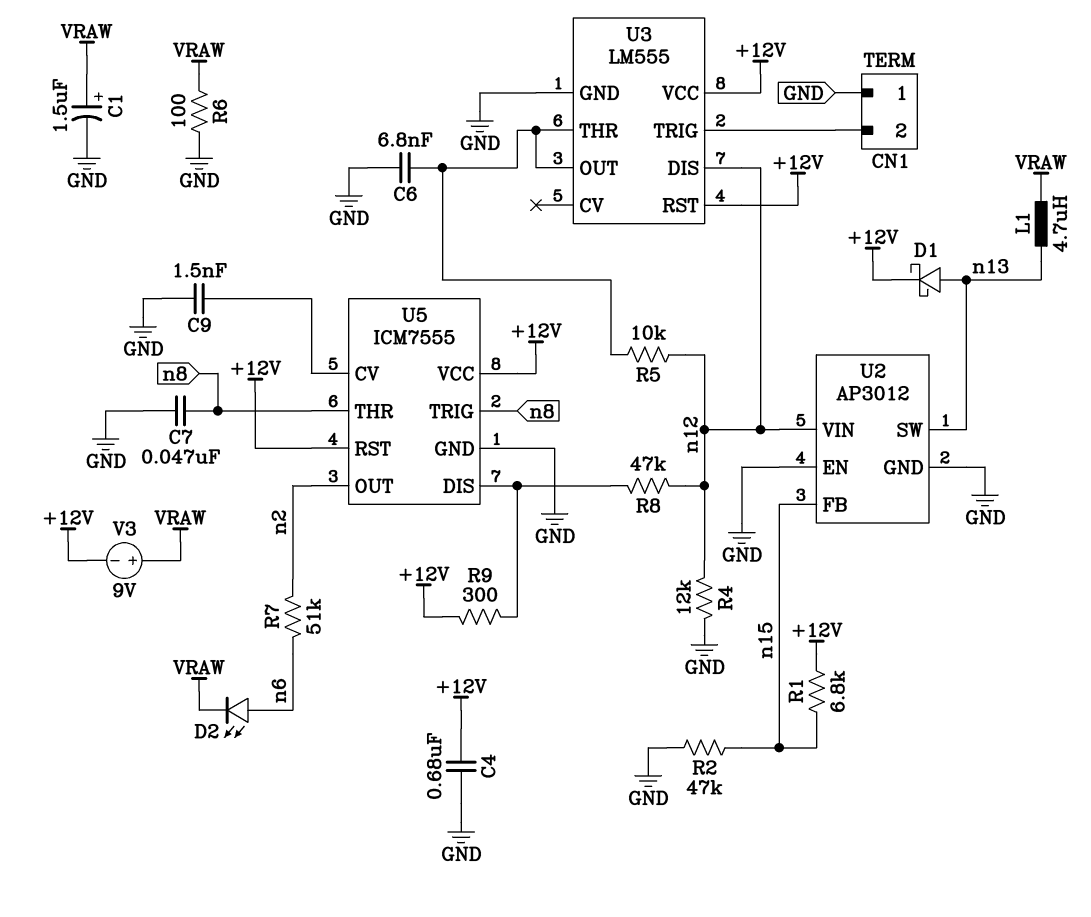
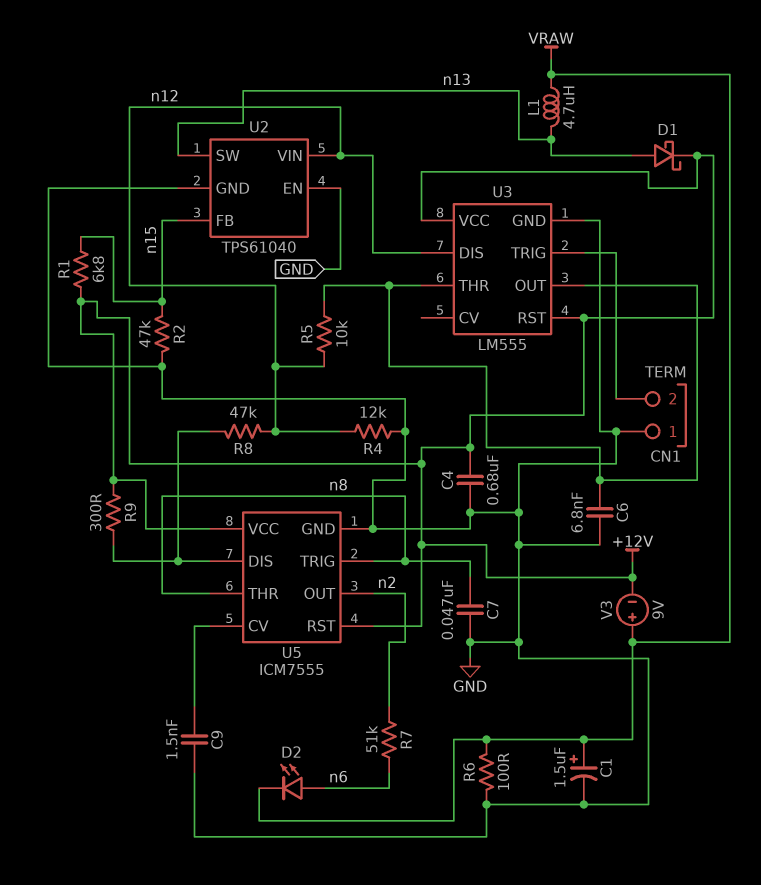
U2: AP3012 -> TPS61040

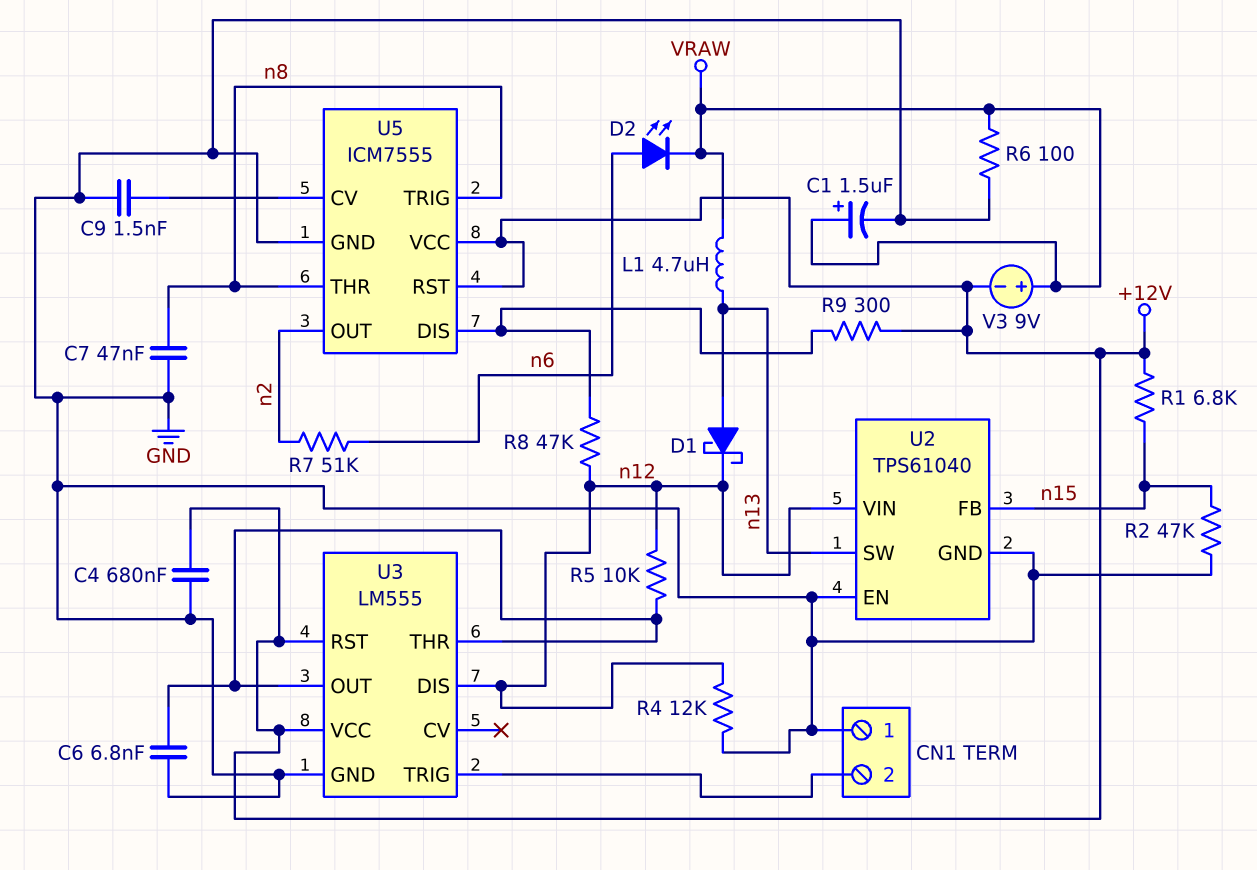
D1: schottky (A n13, K +12V) -> schottky (A n13, K n12)

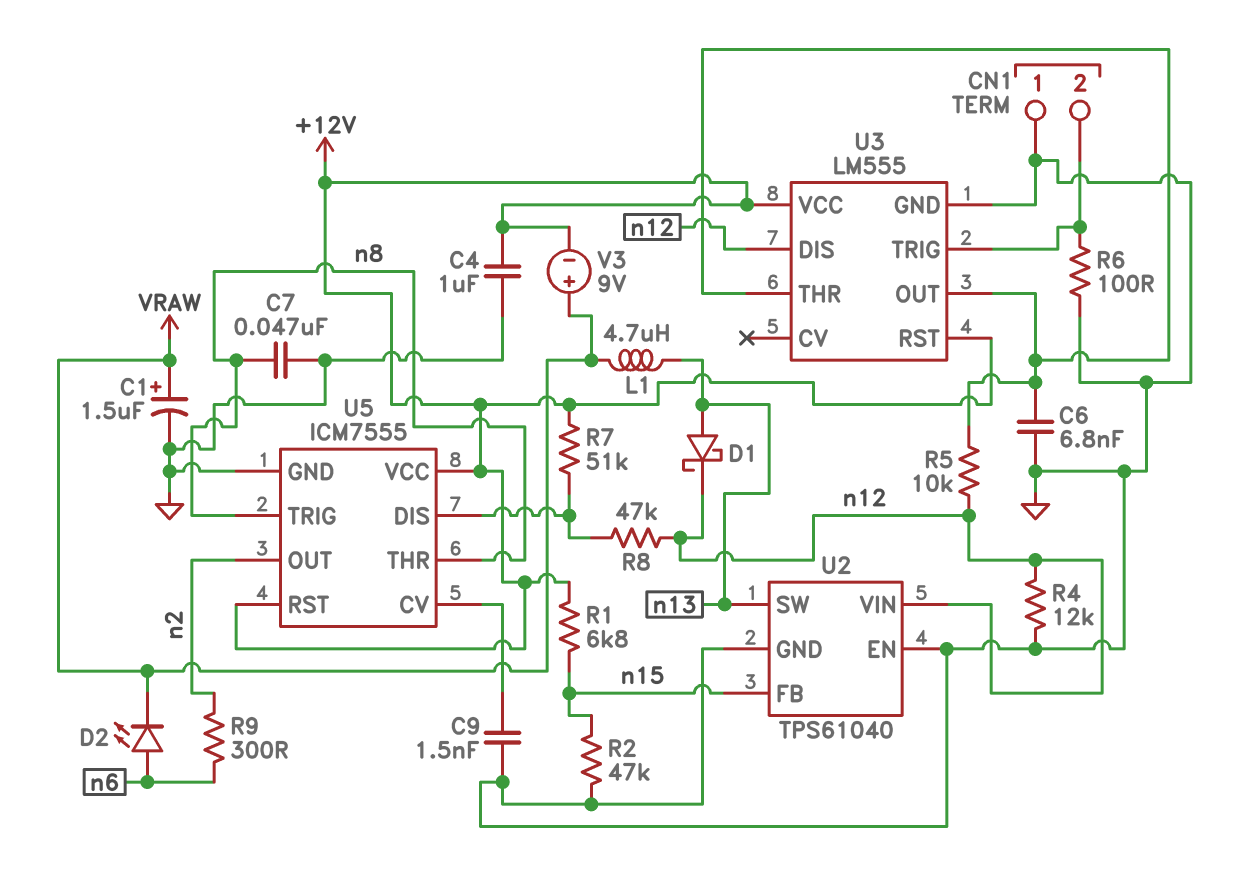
C4: 680nF (+12V, GND) -> 1uF (+12V, GND)
R6: 100 (GND, VRAW) -> 100 (CN1/2, GND)
R7: 51k (n2, n6) -> 51k (+12V, U5/DIS)
R9: 300 (+12V, U5/DIS) -> 300 (n2, n6)

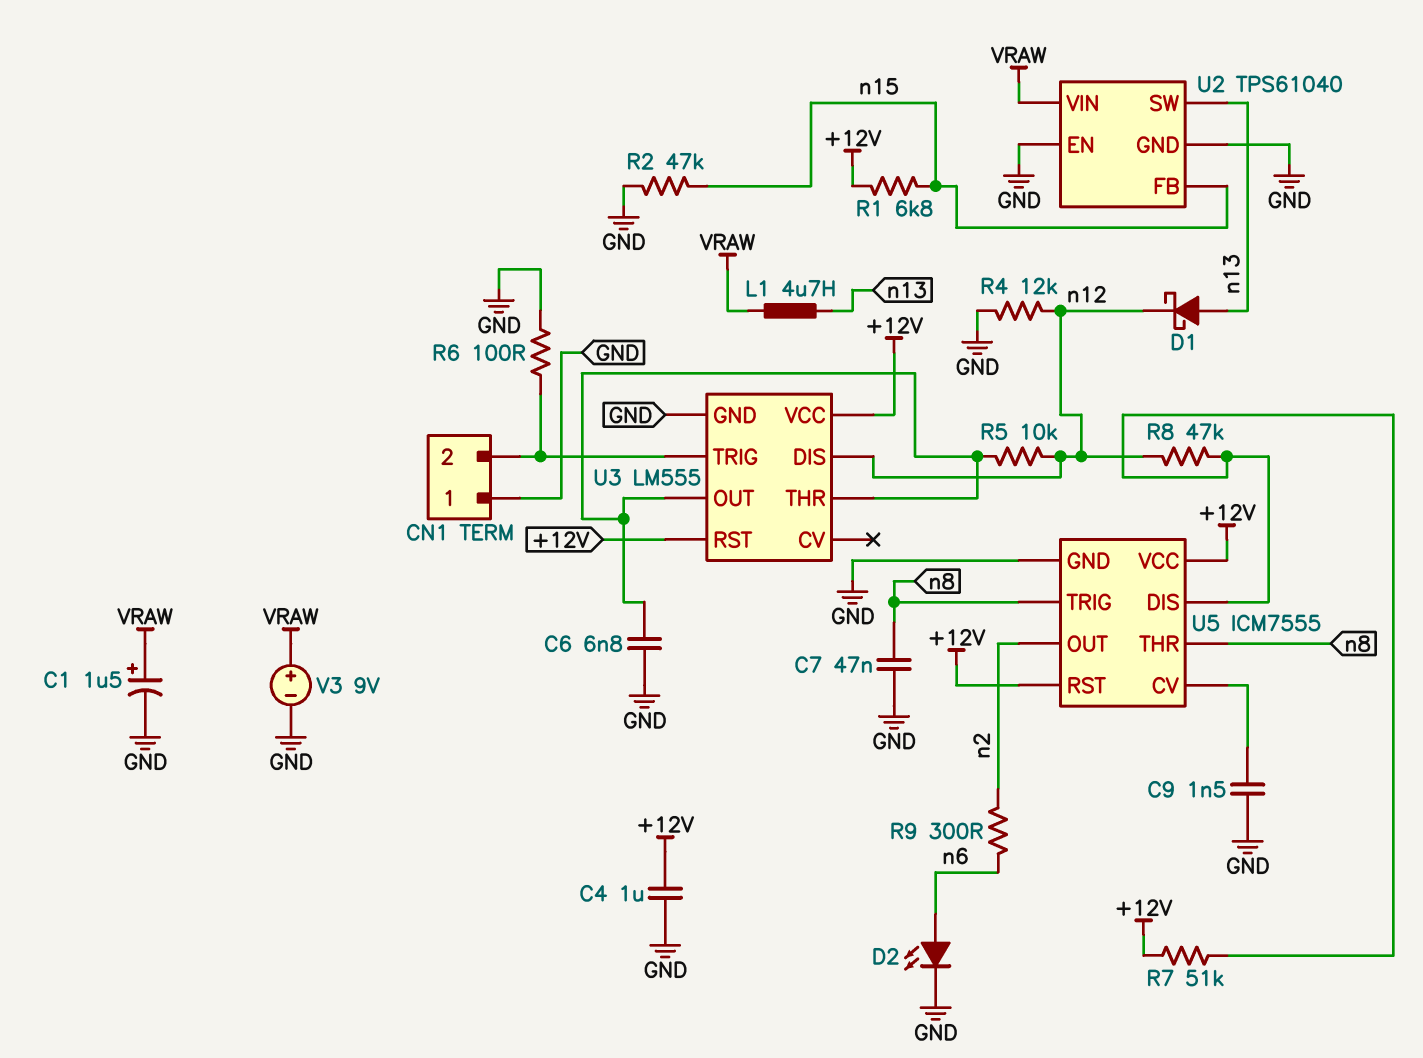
D2: LED (A n6, K VRAW) -> LED (A n6, K GND)
U2 pin VIN: n12 -> VRAW
V3: 9V (plus VRAW, minus +12V) -> 9V (plus VRAW, minus GND)

